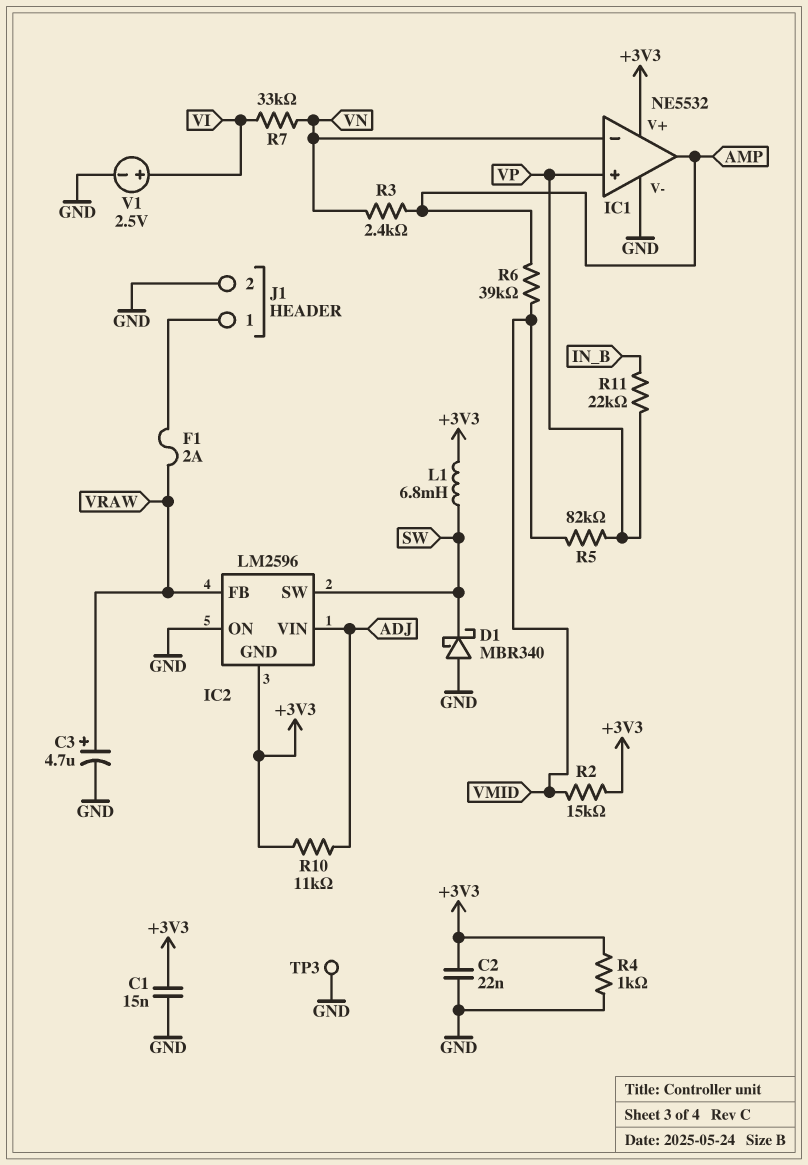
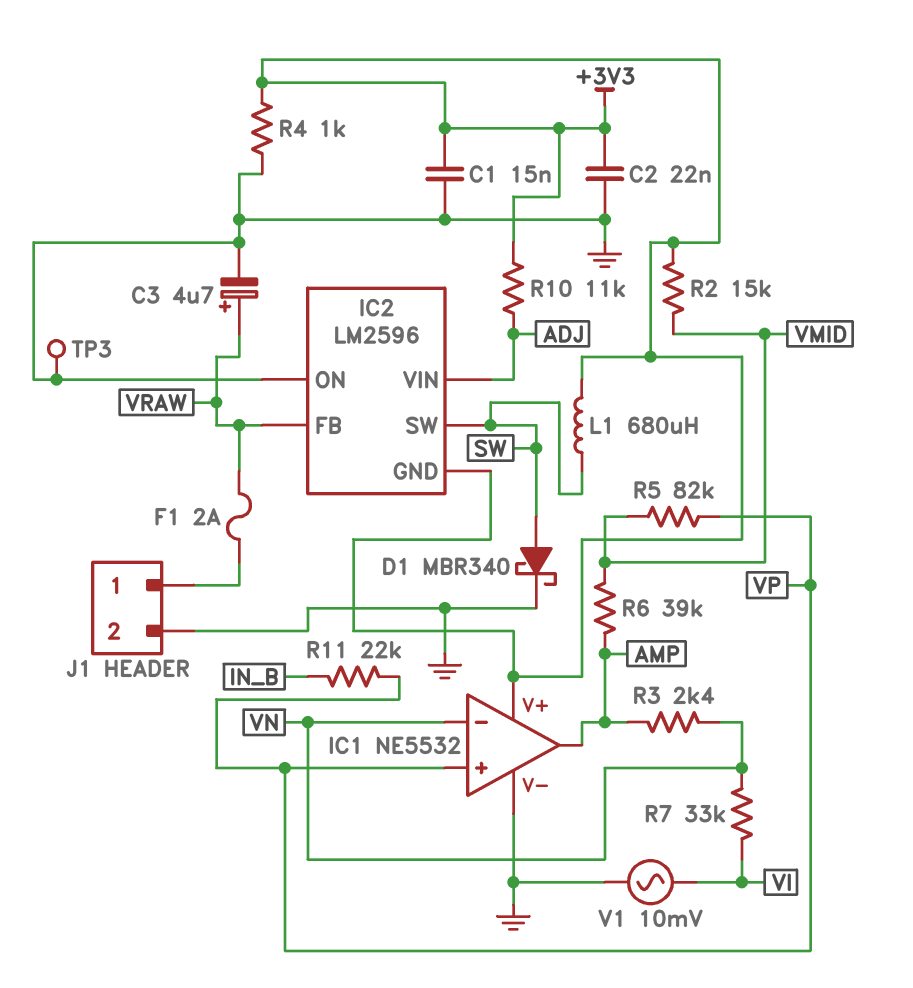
D1: schottky MBR340 (A GND, K SW) -> schottky MBR340 (A SW, K GND)
L1: 6.8mH (+3V3, SW) -> 680uH (+3V3, SW)
V1: 2.5V (plus VI, minus GND) -> AC 10mV (GND, VI)

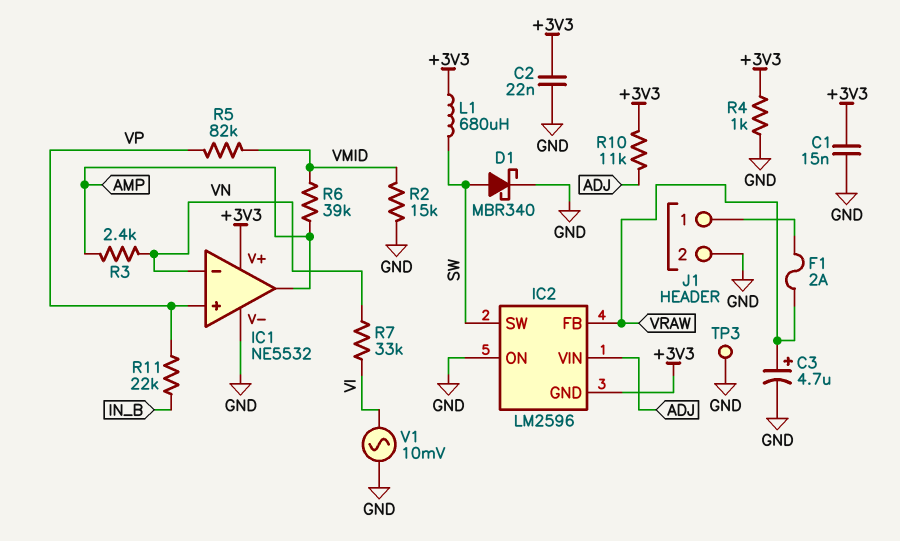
R2: 15k (+3V3, VMID) -> 15k (GND, VMID)

